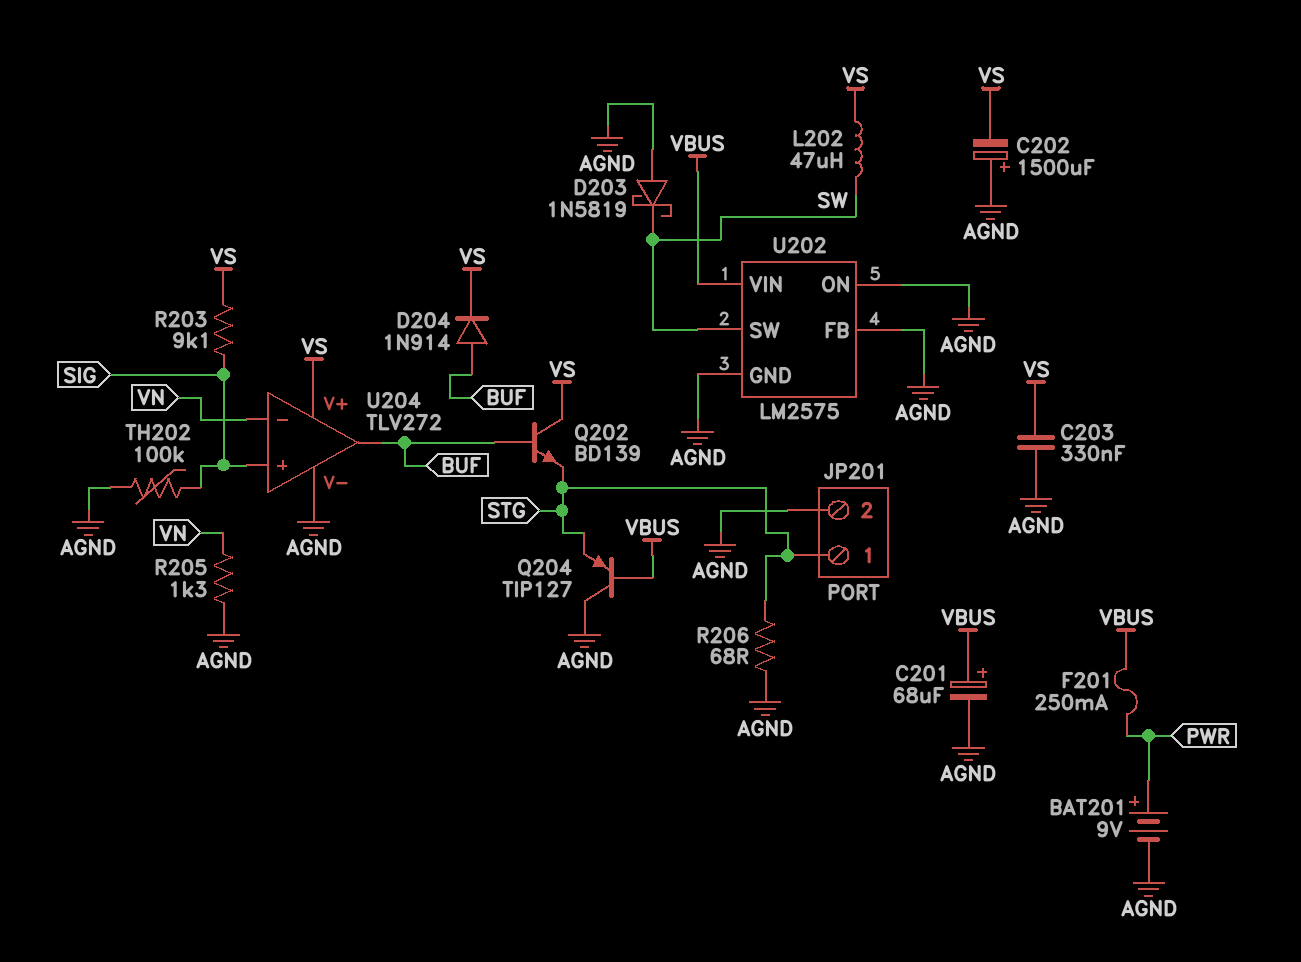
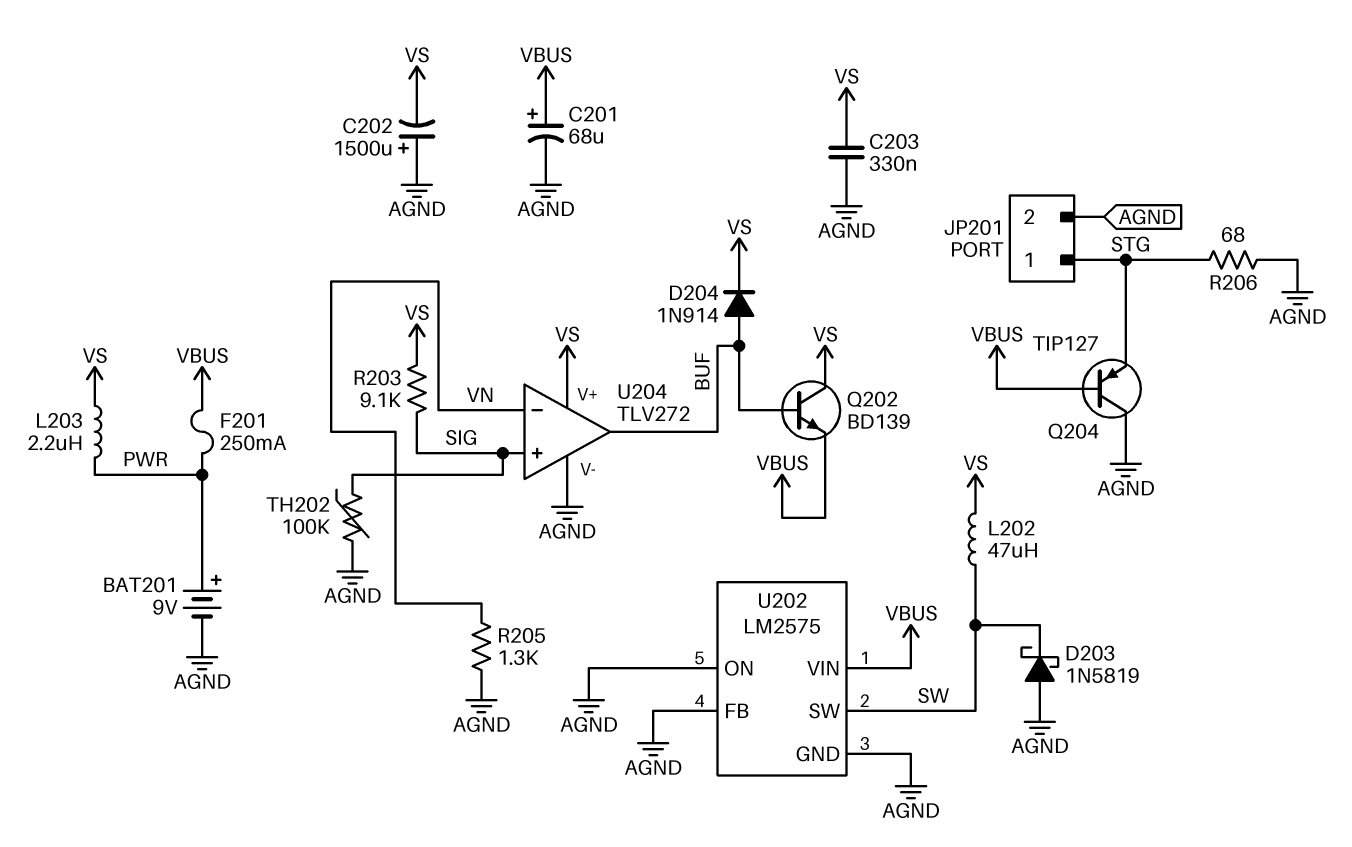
L203: none -> 2.2uH (PWR, VS)
Q202: NPN BD139 (B BUF, C VS, E STG) -> NPN BD139 (B BUF, C VS, E VBUS)

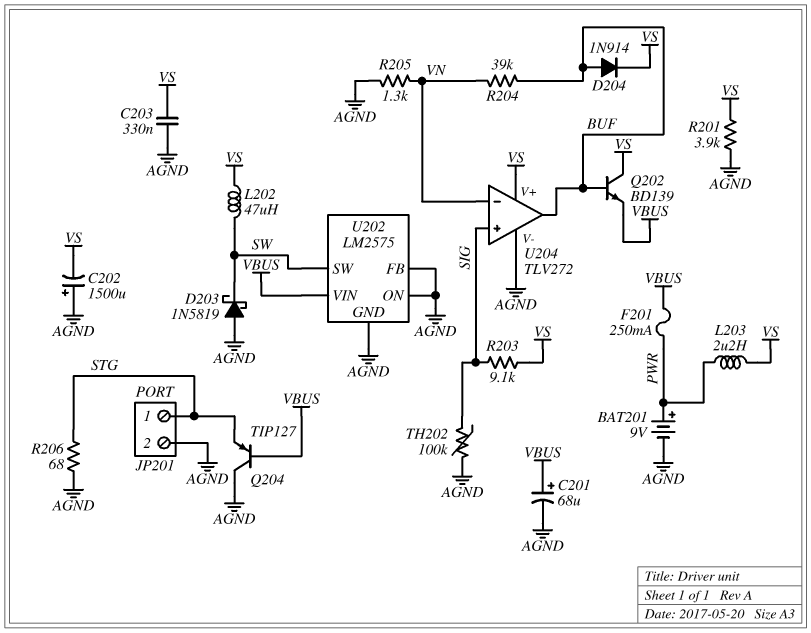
R201: none -> 3.9k (AGND, VS)
R204: none -> 39k (BUF, VN)

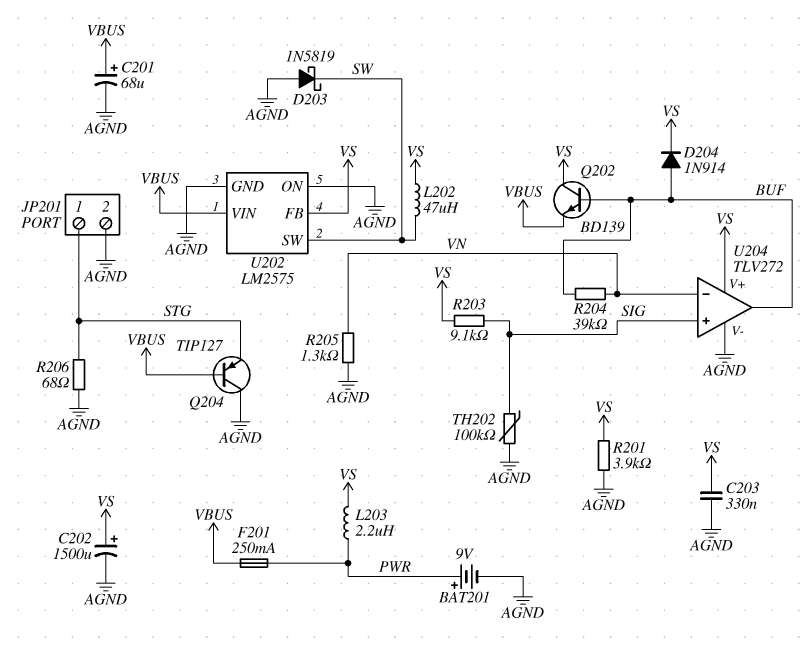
C202: 1500uF (plus AGND, minus VS) -> 1500uF (plus VS, minus AGND)
U202 pin FB: AGND -> VS

